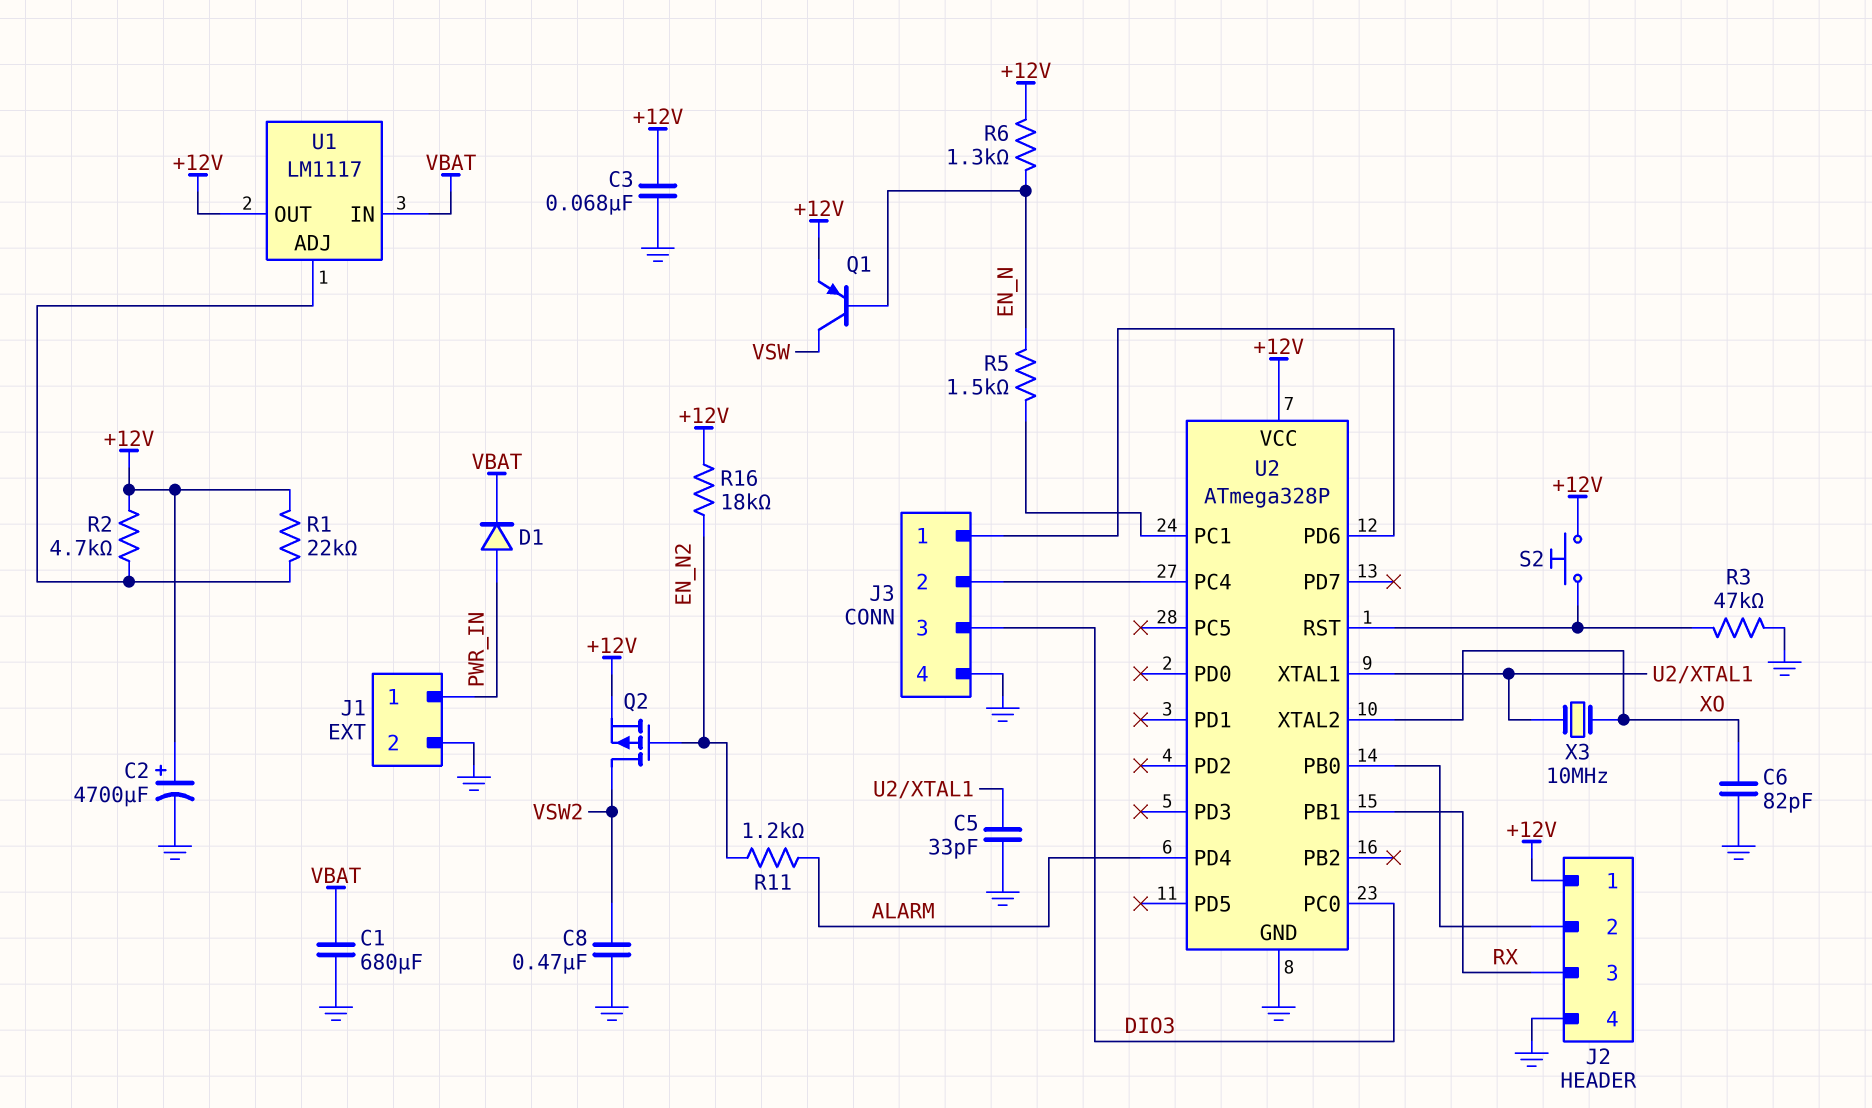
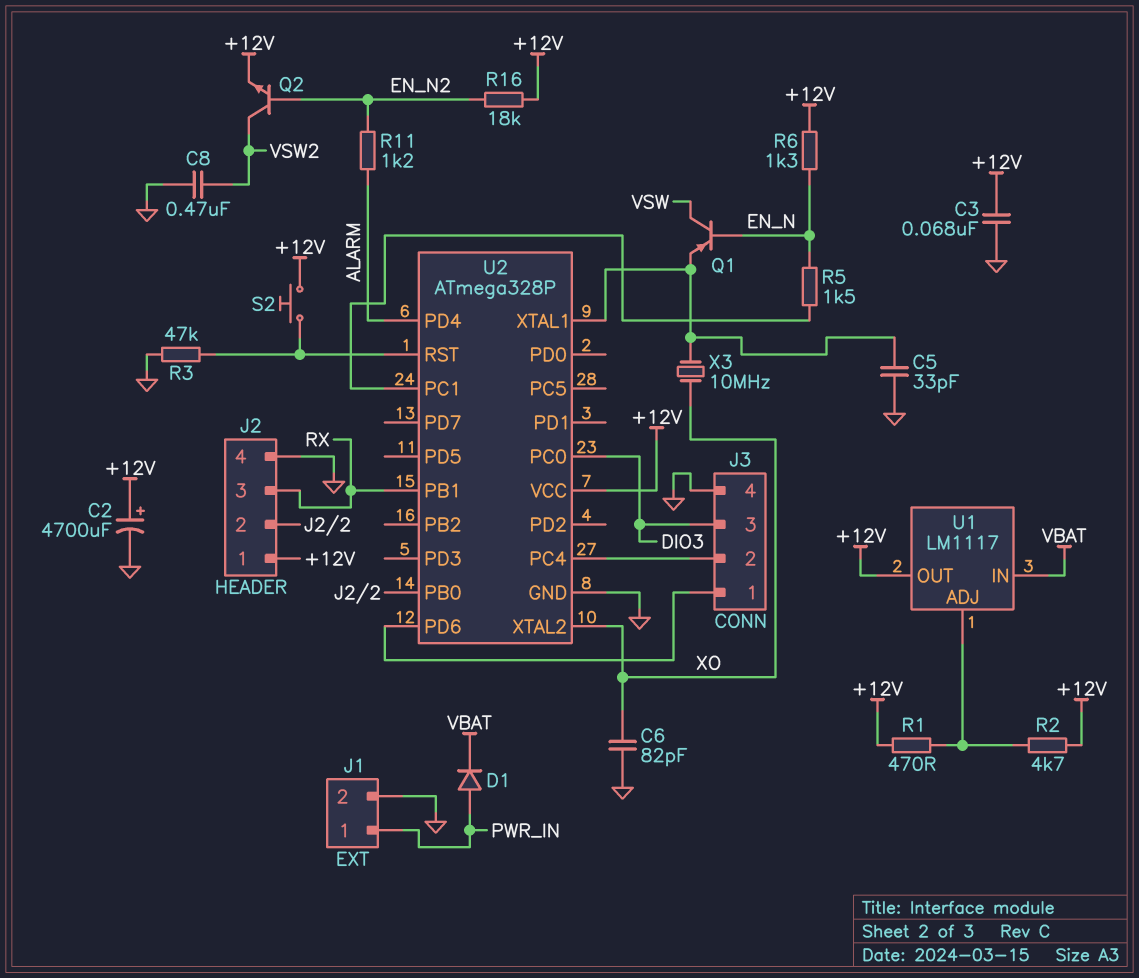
C1: 680uF (GND, VBAT) -> none
Q1: PNP (B EN_N, C VSW, E +12V) -> PNP (B EN_N, C VSW, E U2/XTAL1)
Q2: PMOS (G EN_N2, D VSW2, S +12V) -> NPN (B EN_N2, C VSW2, E +12V)
R1: 22k (+12V, U1/ADJ) -> 470 (+12V, U1/ADJ)

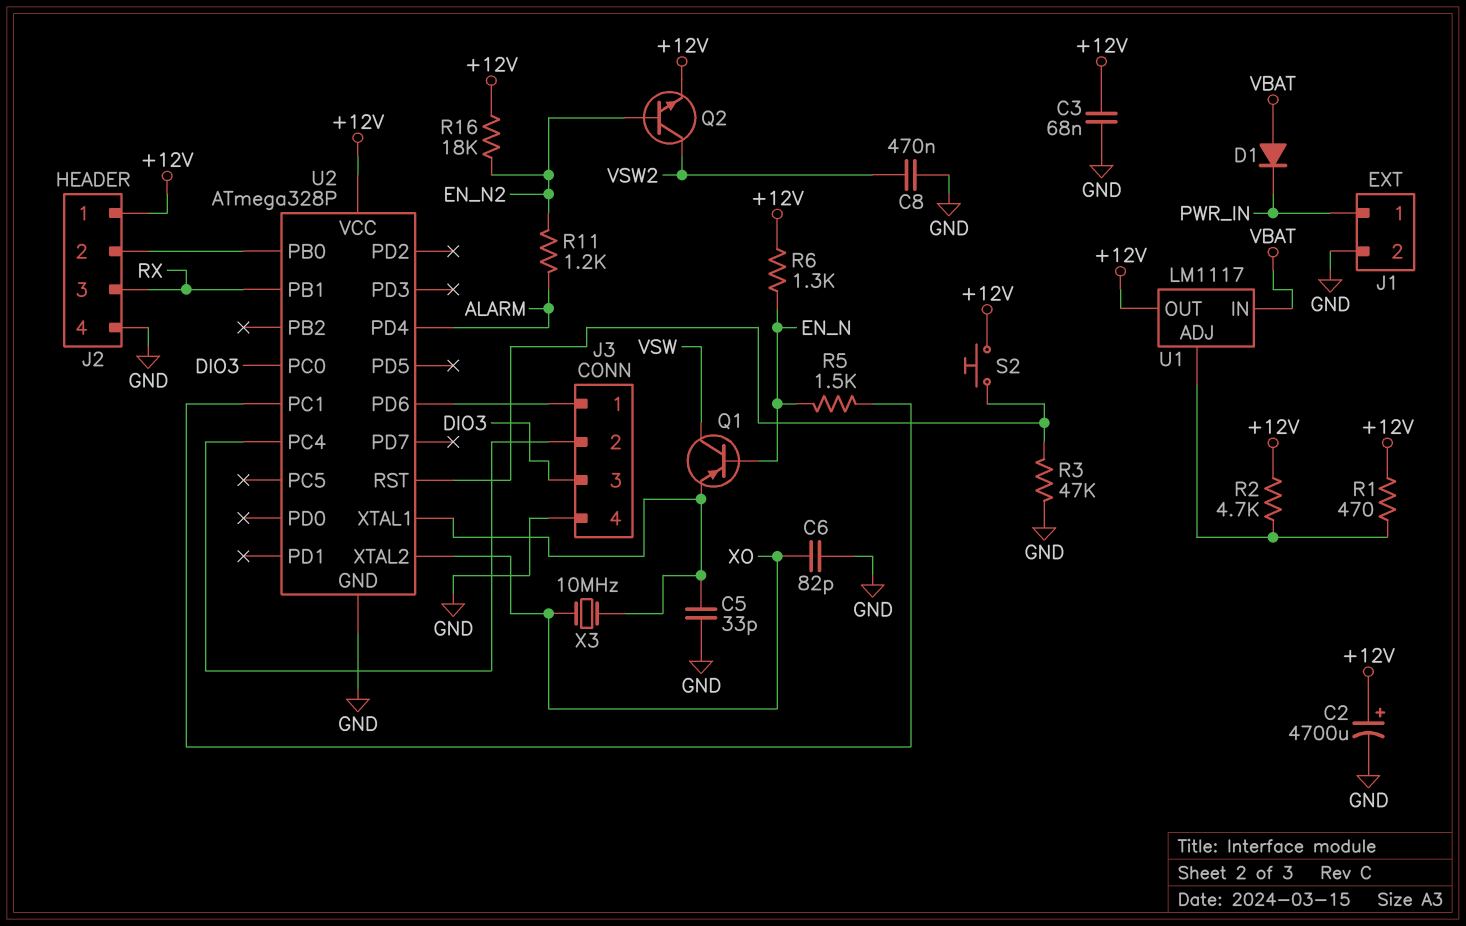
D1: diode (A PWR_IN, K VBAT) -> diode (A VBAT, K PWR_IN)

